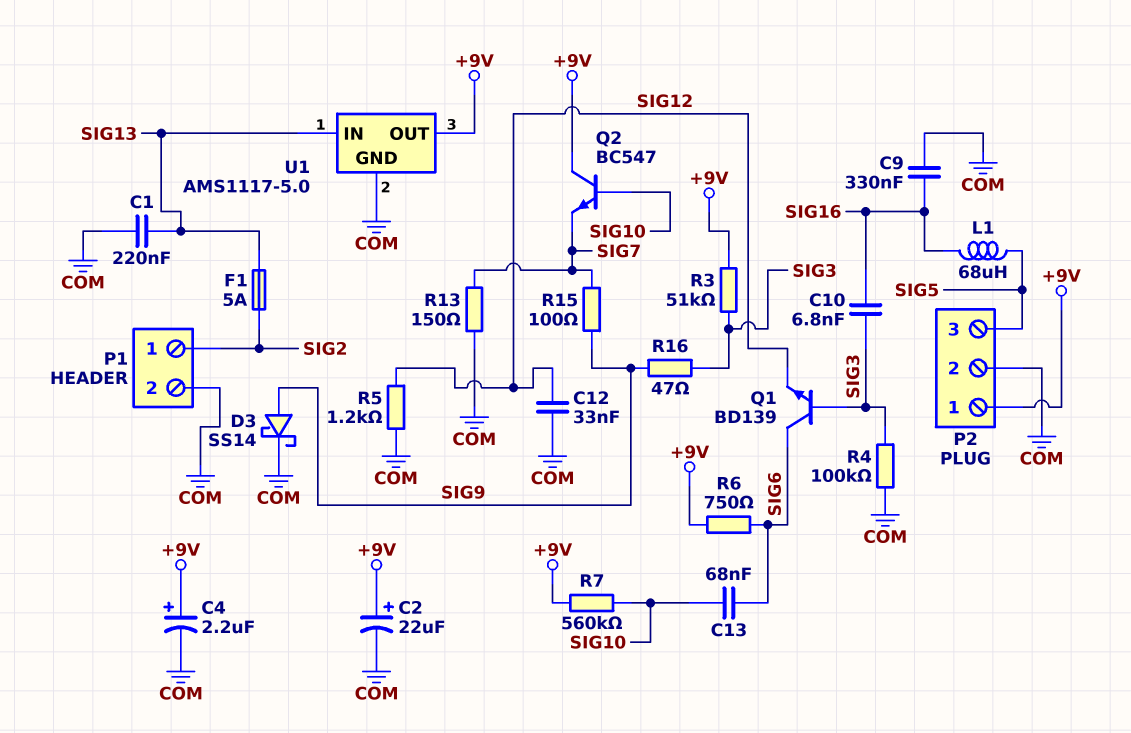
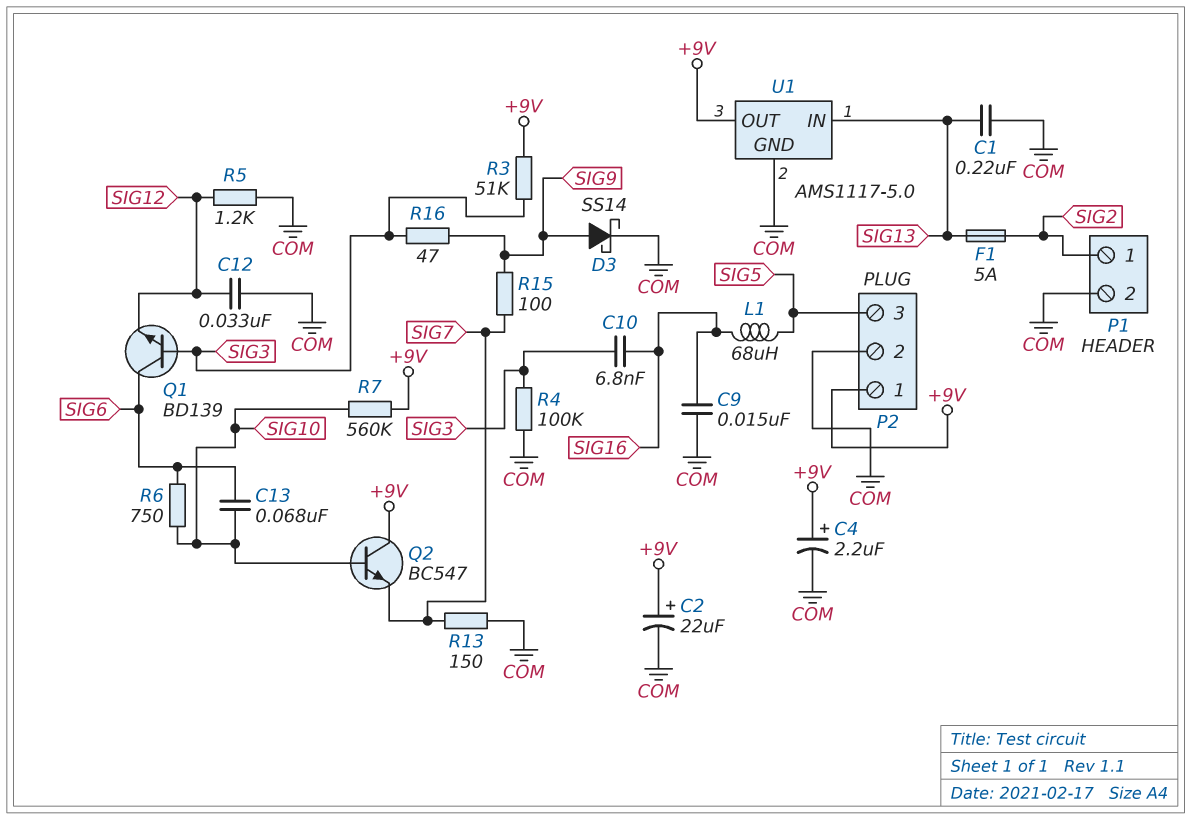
C9: 330nF (COM, SIG16) -> 15nF (COM, SIG16)
R6: 750 (+9V, SIG6) -> 750 (SIG6, SIG10)

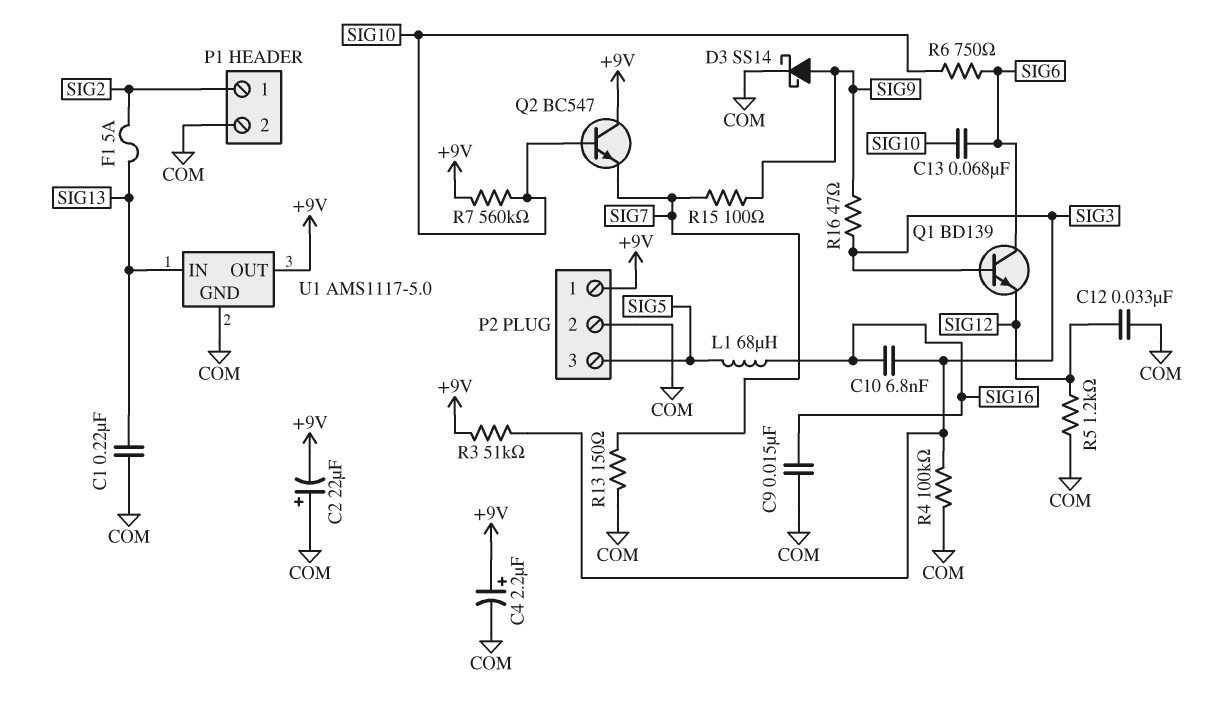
C2: 22uF (plus +9V, minus COM) -> 22uF (plus COM, minus +9V)

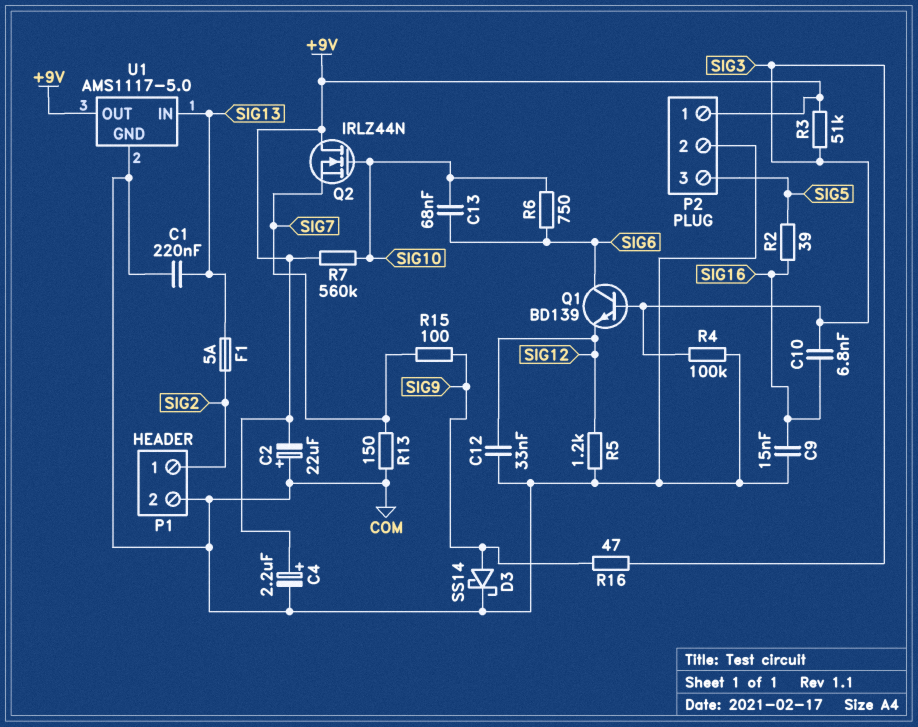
L1: 68uH (SIG5, SIG16) -> none
Q2: NPN BC547 (B SIG10, C +9V, E SIG7) -> NMOS IRLZ44N (G SIG10, D +9V, S SIG7)
R2: none -> 39 (SIG5, SIG16)

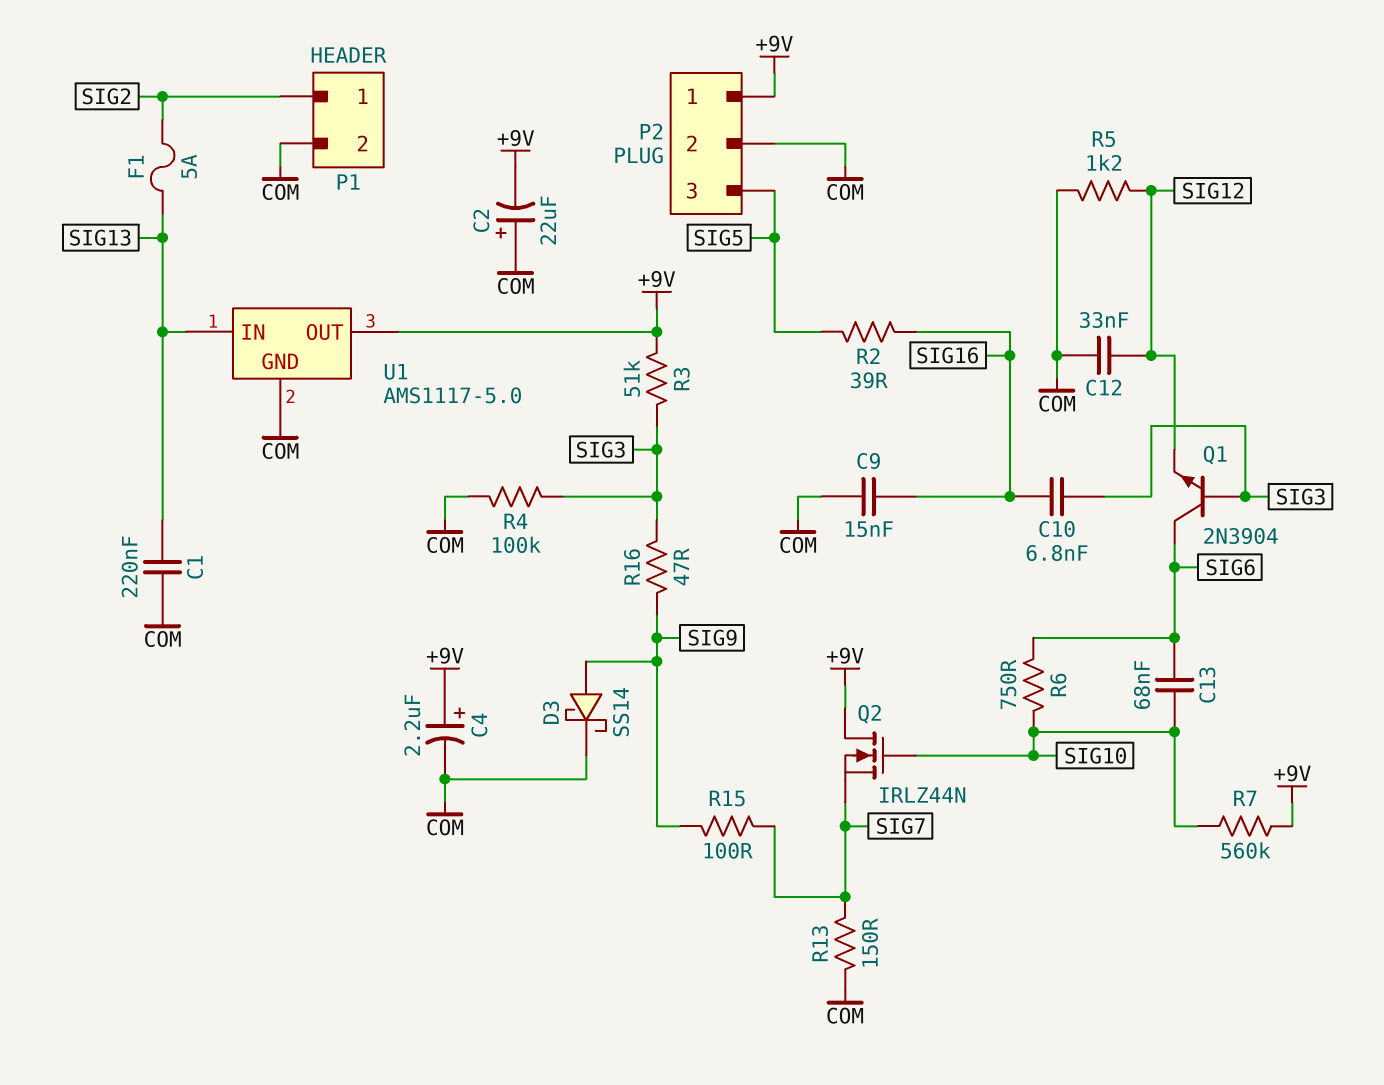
Q1: NPN BD139 (B SIG3, C SIG6, E SIG12) -> NPN 2N3904 (B SIG3, C SIG6, E SIG12)

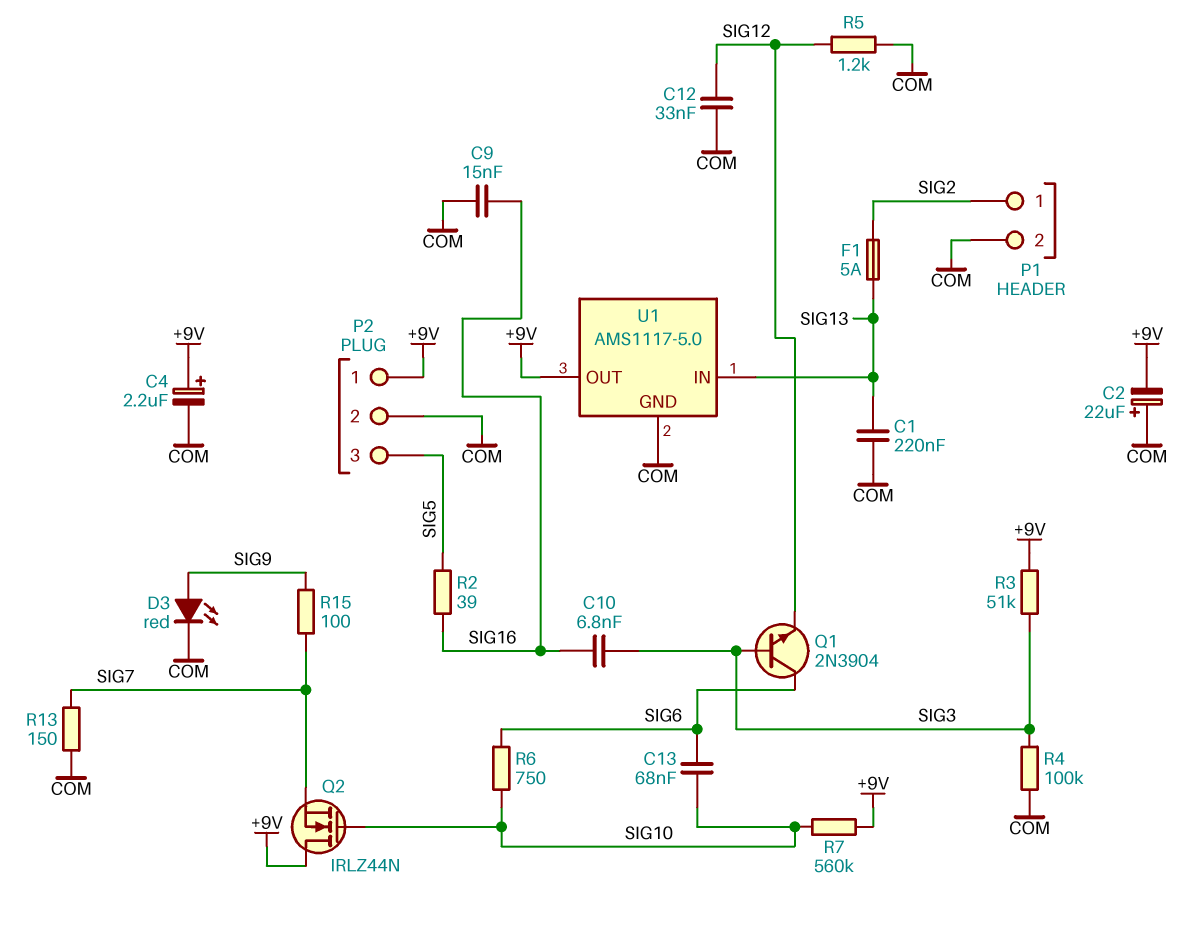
D3: schottky SS14 (A SIG9, K COM) -> LED red (A SIG9, K COM)
R16: 47 (SIG3, SIG9) -> none

